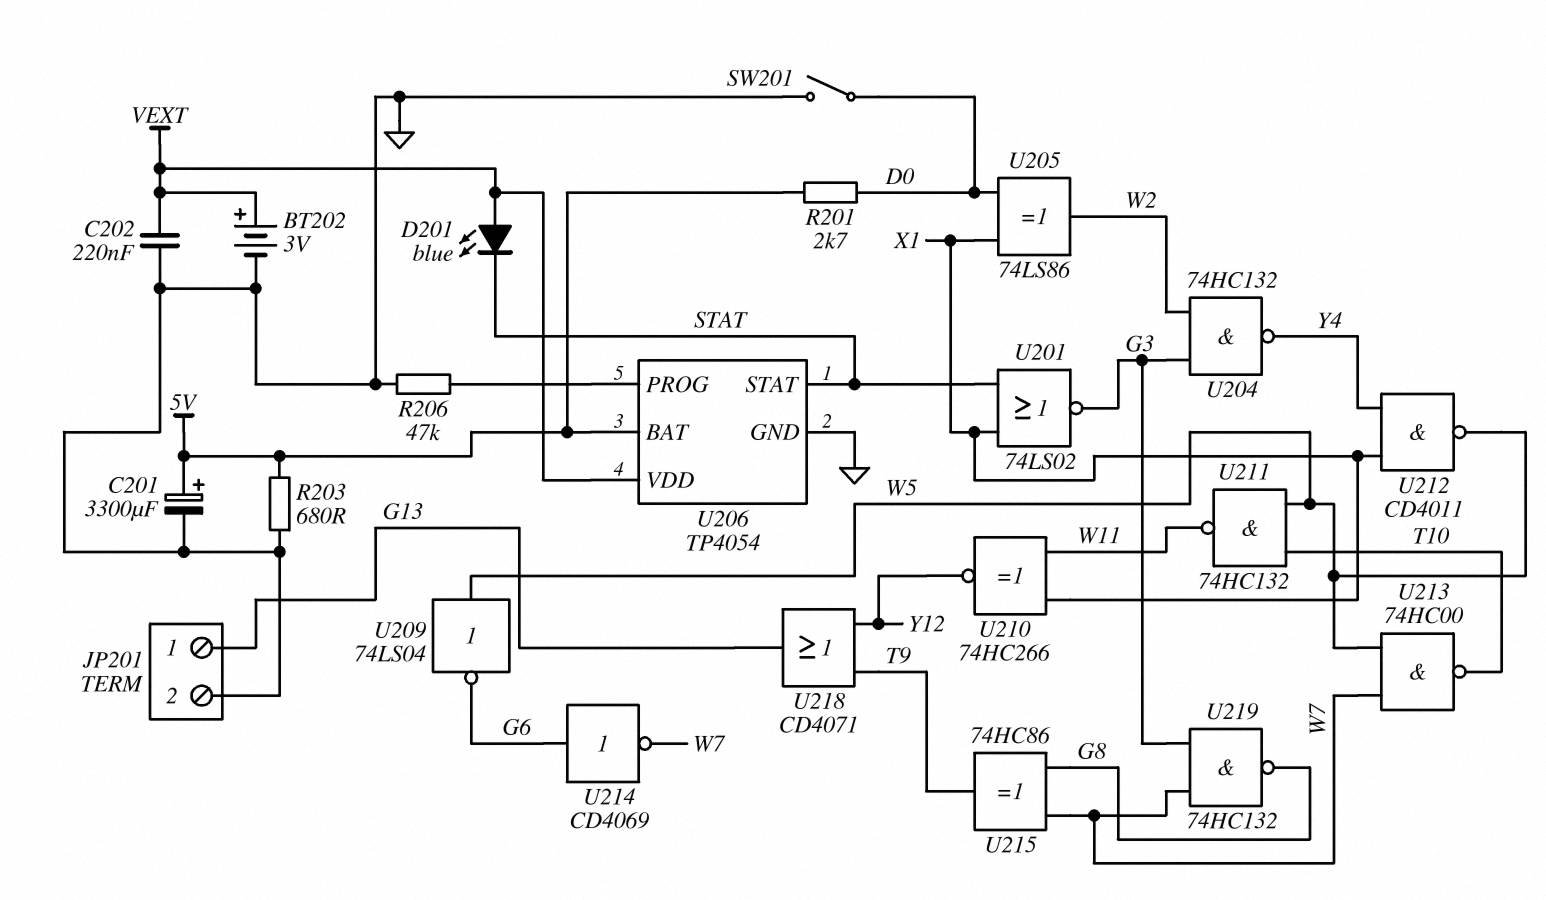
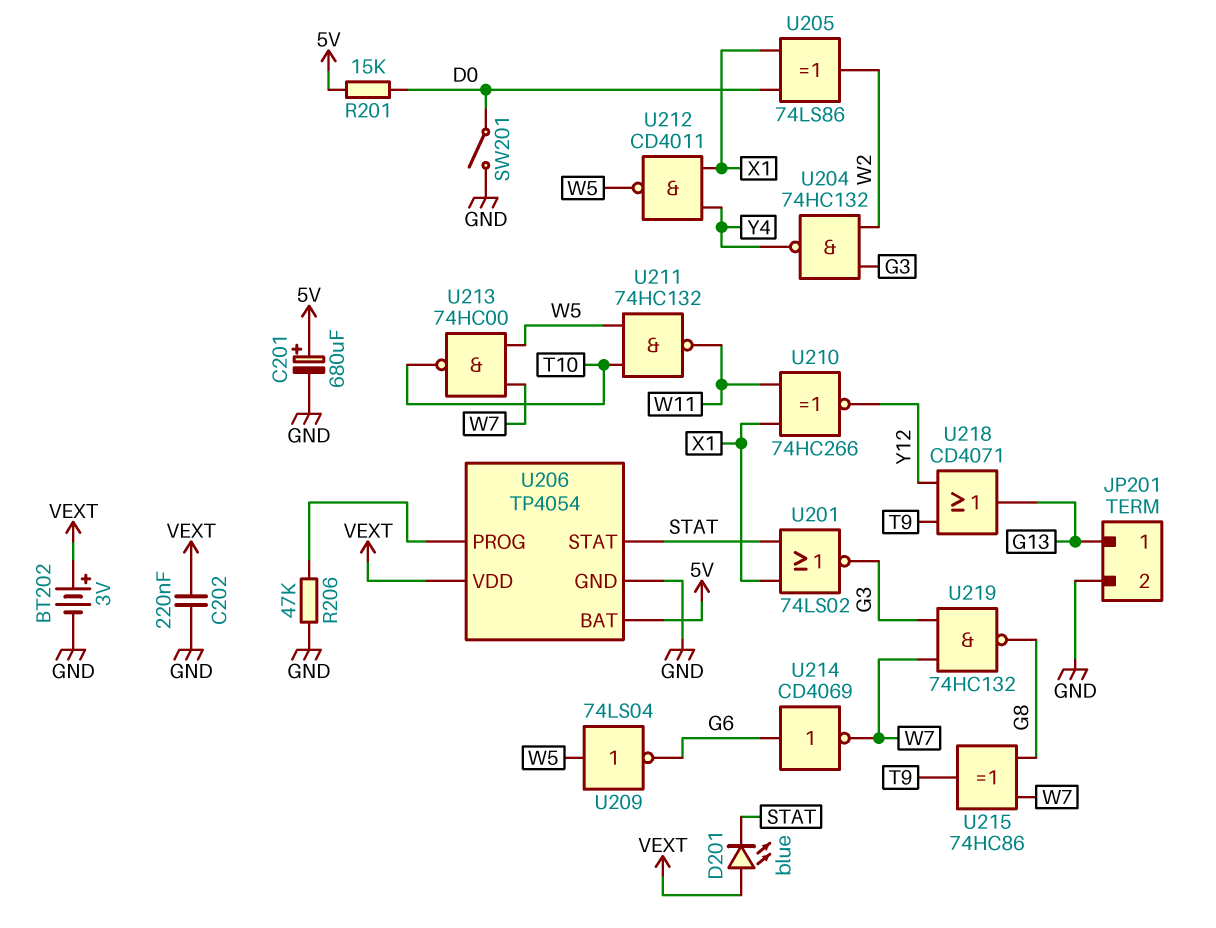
C201: 3300uF (plus 5V, minus GND) -> 680uF (plus 5V, minus GND)
R201: 2.7k (5V, D0) -> 15k (5V, D0)
R203: 680 (5V, GND) -> none

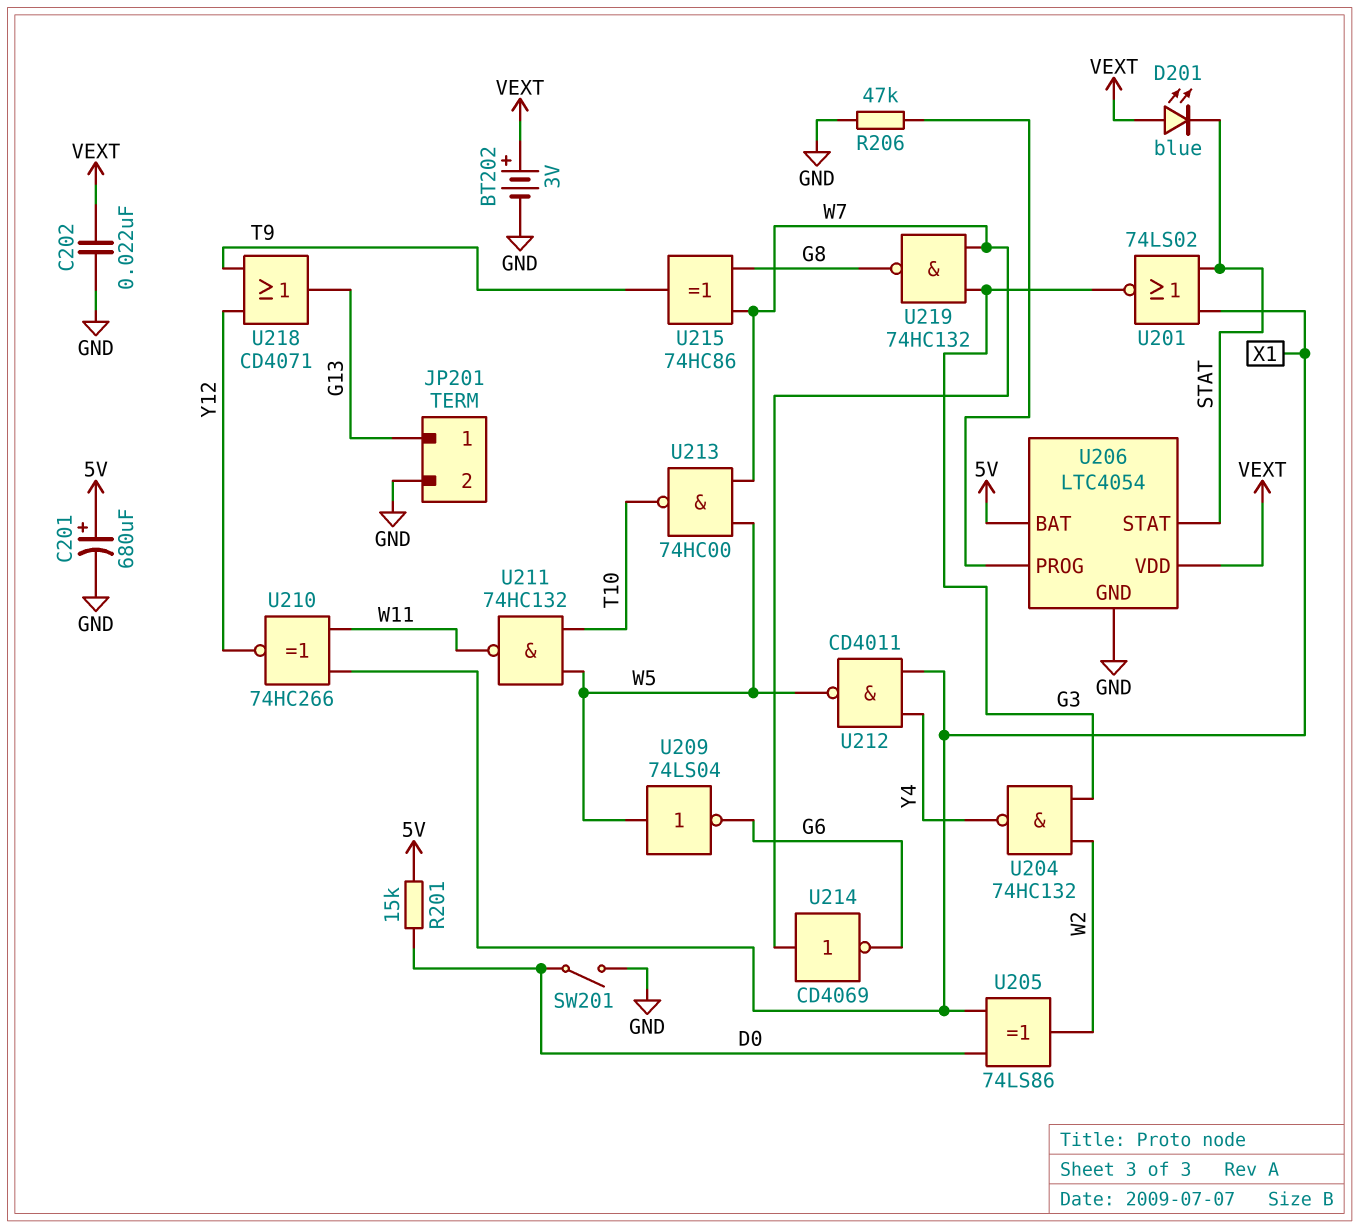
C202: 220nF (GND, VEXT) -> 22nF (GND, VEXT)
U206: TP4054 -> LTC4054
U214: NOT CD4069 (in G6, out W7) -> NOT CD4069 (in W7, out G6)

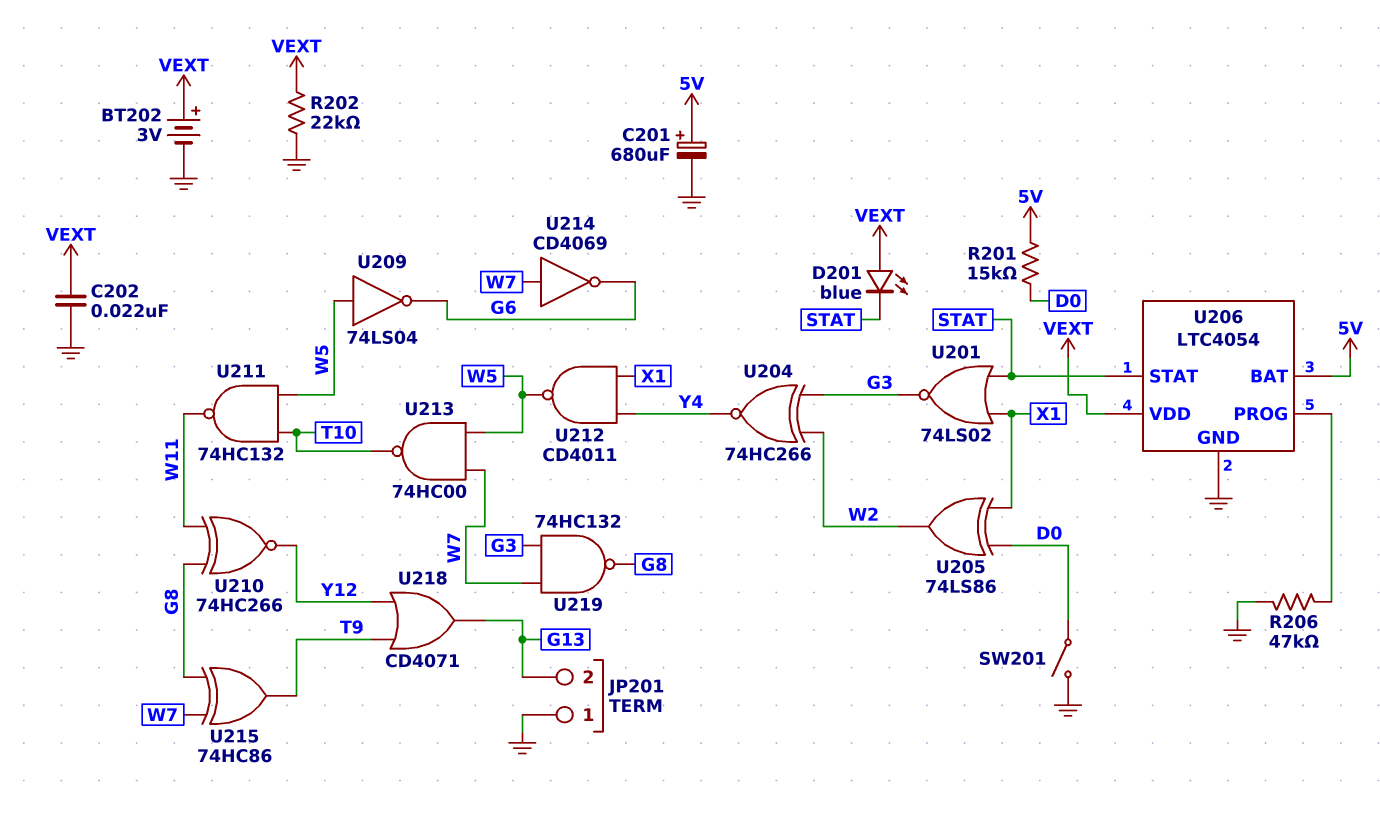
JP201 pin 1: G13 -> GND
JP201 pin 2: GND -> G13
R202: none -> 22k (GND, VEXT)
U204: NAND 74HC132 (in G3, in W2, out Y4) -> XNOR 74HC266 (in G3, in W2, out Y4)
U210: XNOR 74HC266 (in W11, in X1, out Y12) -> XNOR 74HC266 (in G8, in W11, out Y12)

